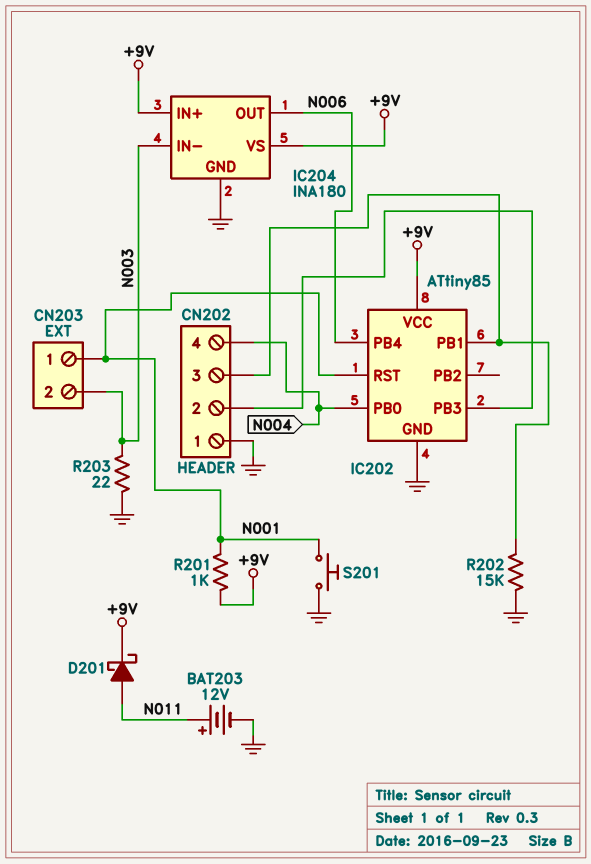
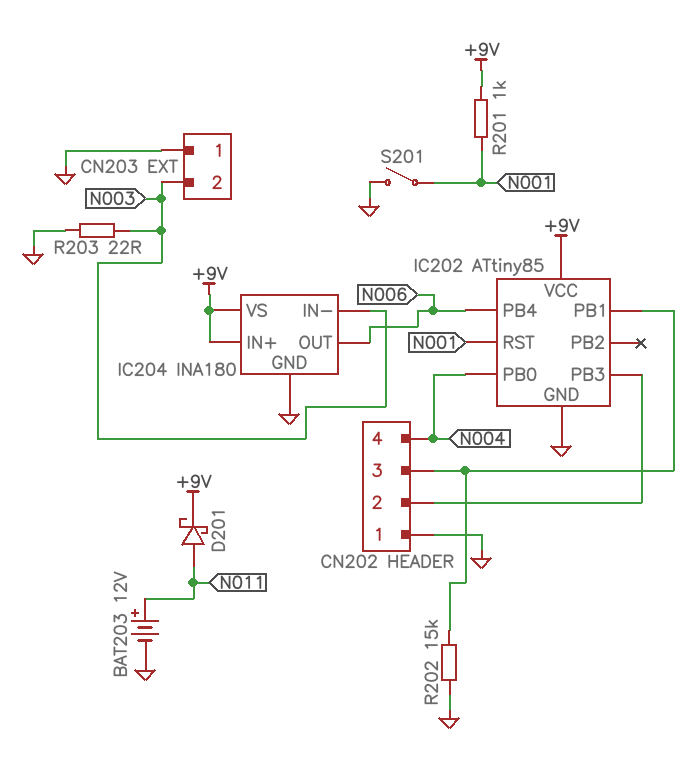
CN203 pin 1: N001 -> GND
S201: button (GND, N001) -> switch (GND, N001)

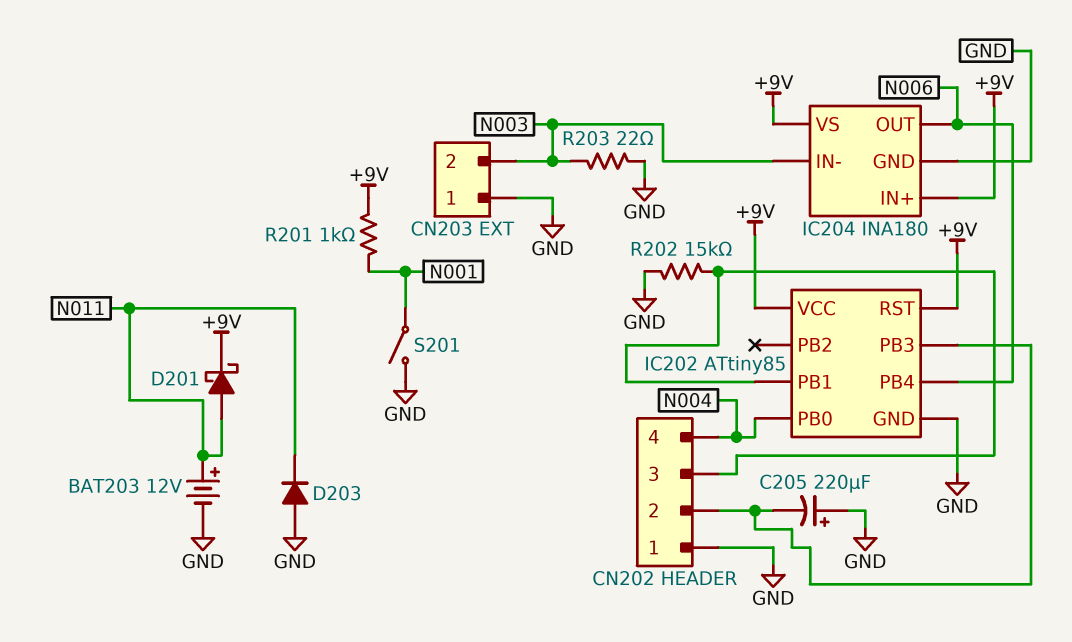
C205: none -> 220uF (plus GND, minus CN202/2)
D203: none -> diode (A GND, K N011)
IC202 pin RST: N001 -> +9V

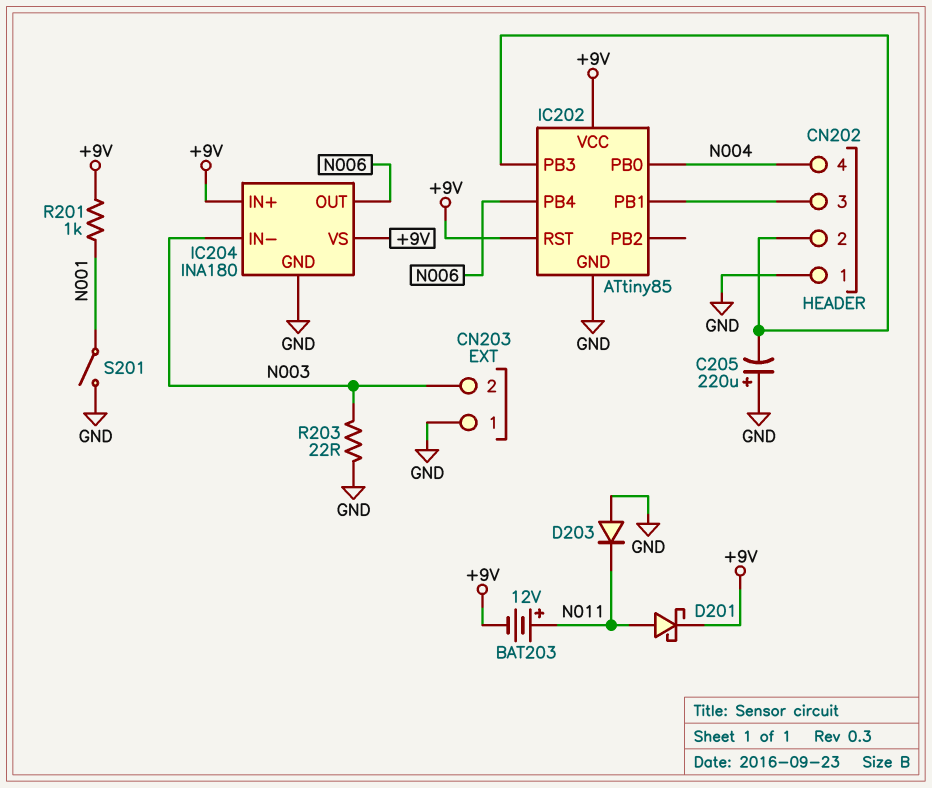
BAT203: 12V (plus N011, minus GND) -> 12V (plus N011, minus +9V)
R202: 15k (CN202/3, GND) -> none

